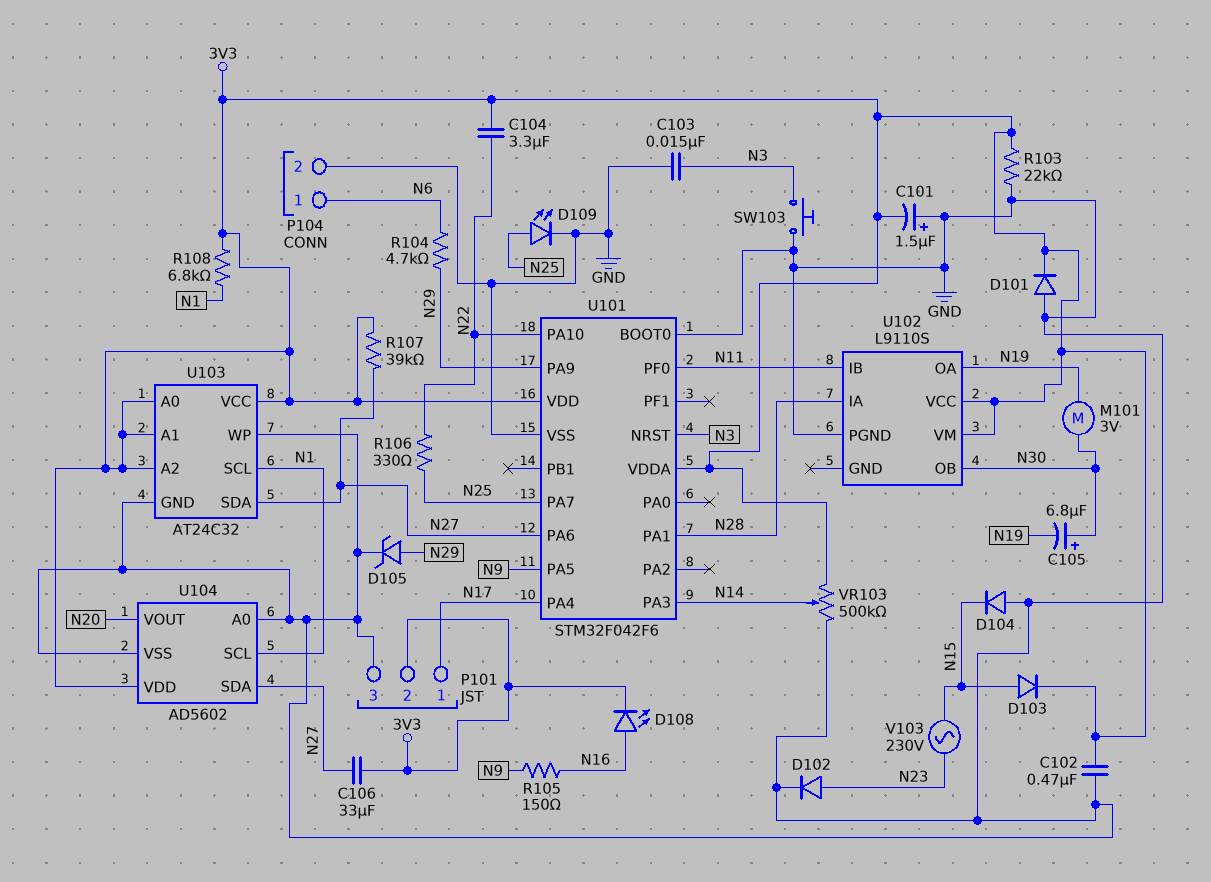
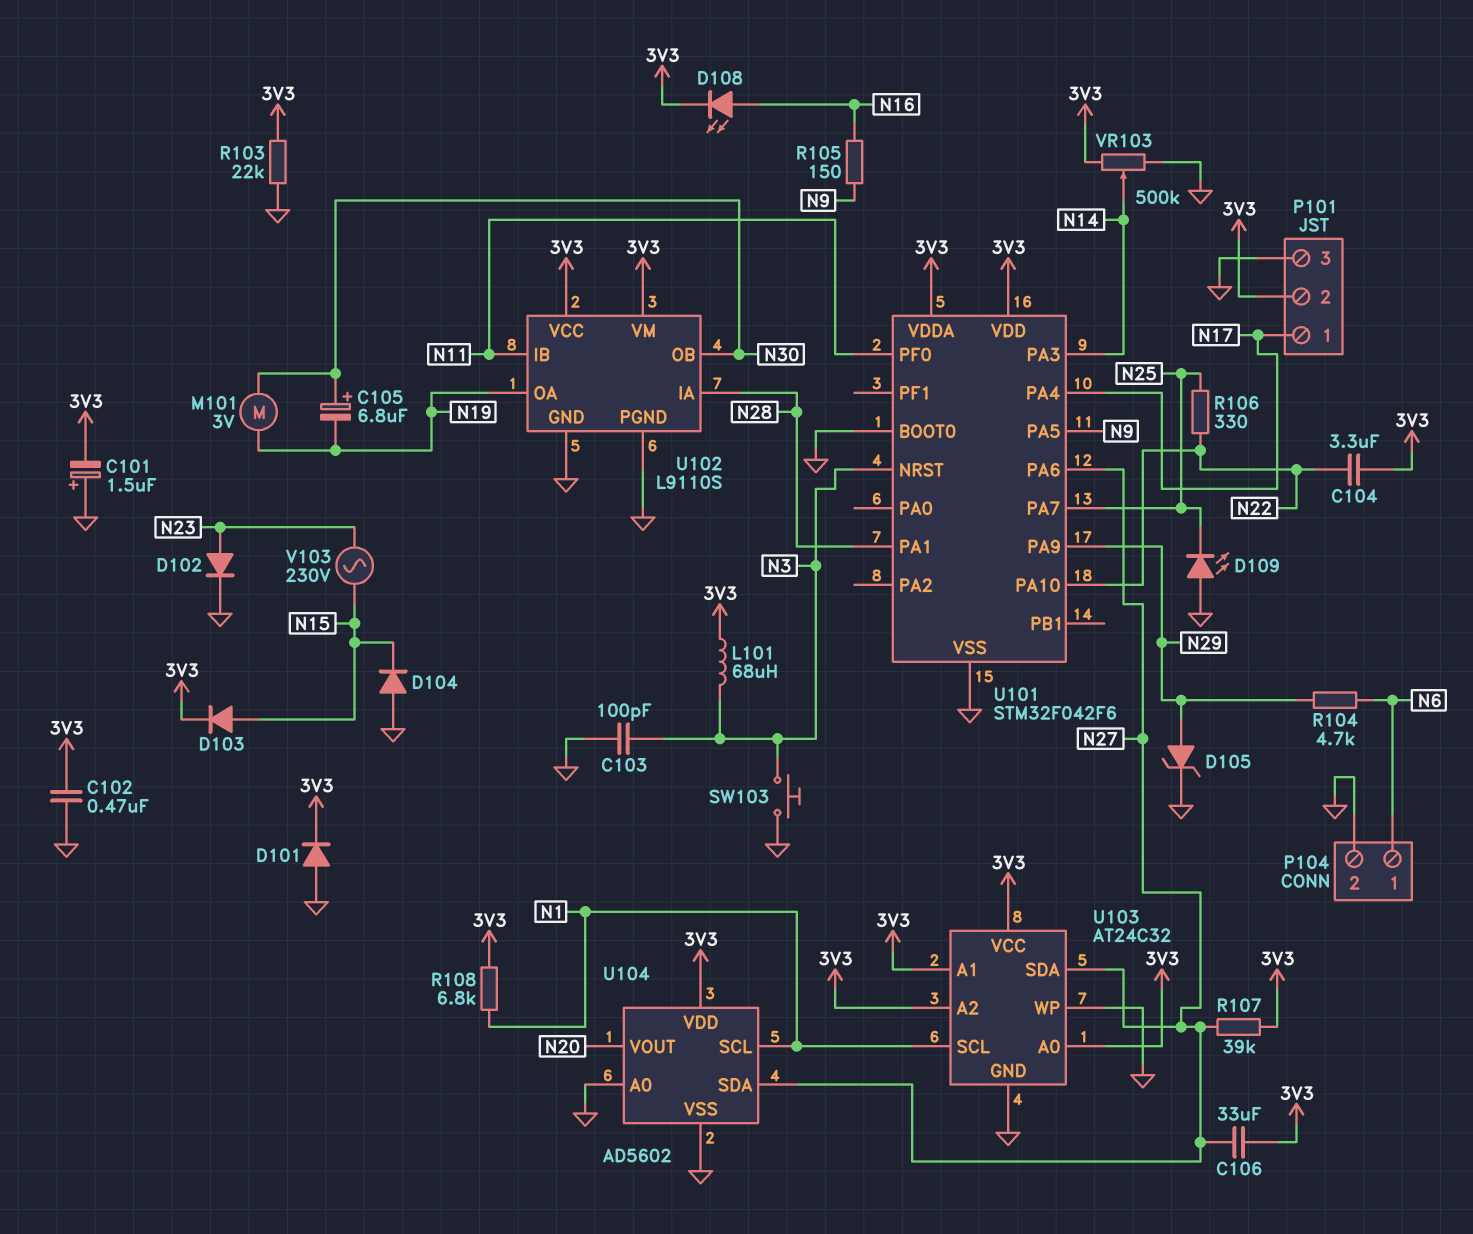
C103: 15nF (GND, N3) -> 100pF (GND, N3)
D109: LED (A N25, K GND) -> LED (A GND, K N25)
L101: none -> 68uH (3V3, N3)
U102 pin GND: none -> GND

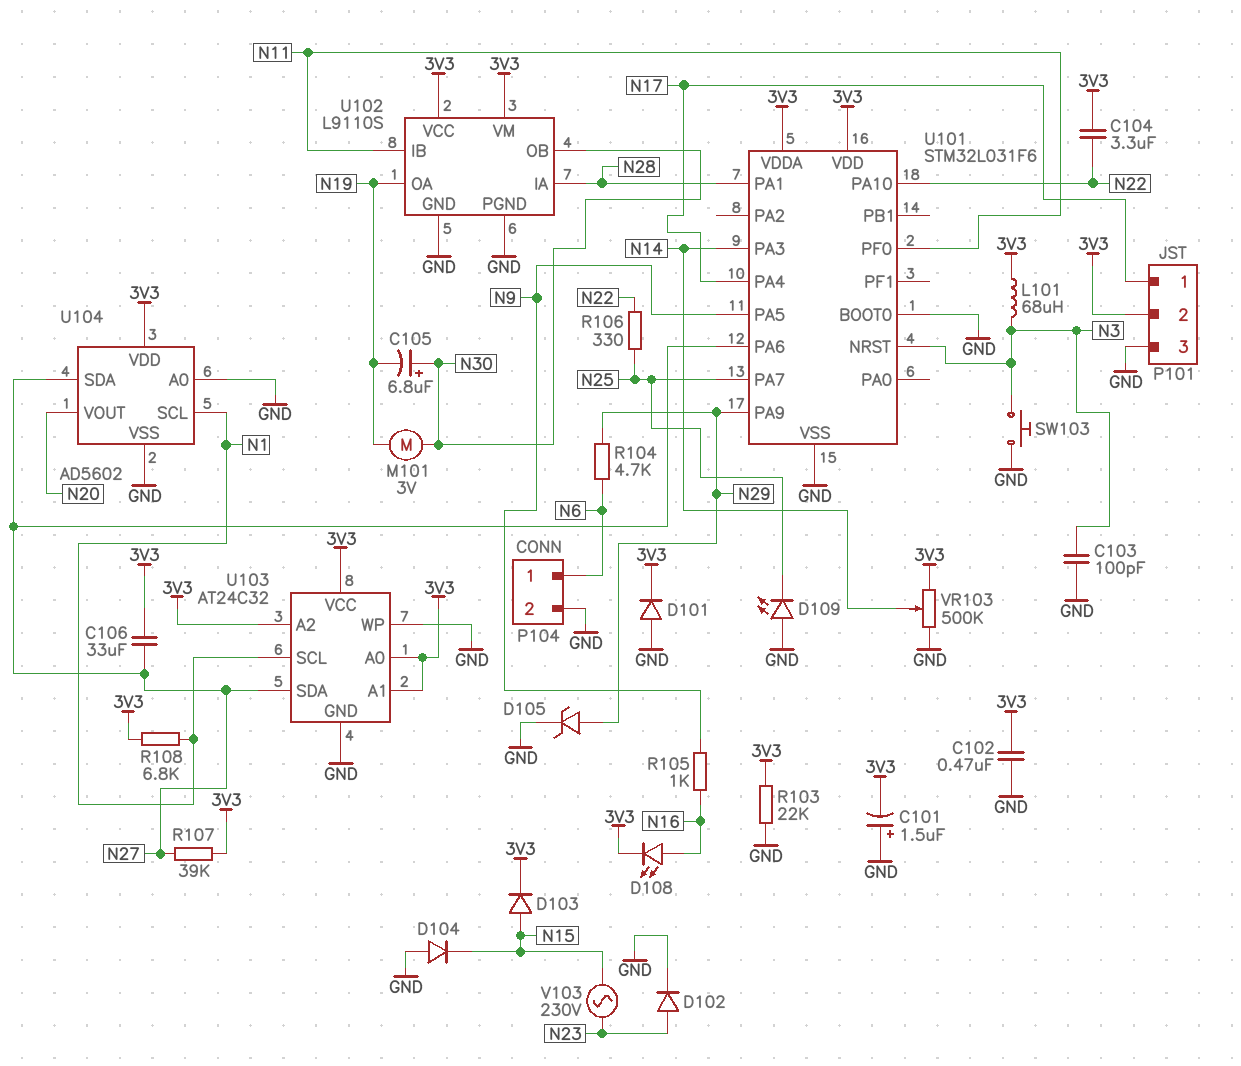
R105: 150 (N9, N16) -> 1k (N9, N16)
U101: STM32F042F6 -> STM32L031F6

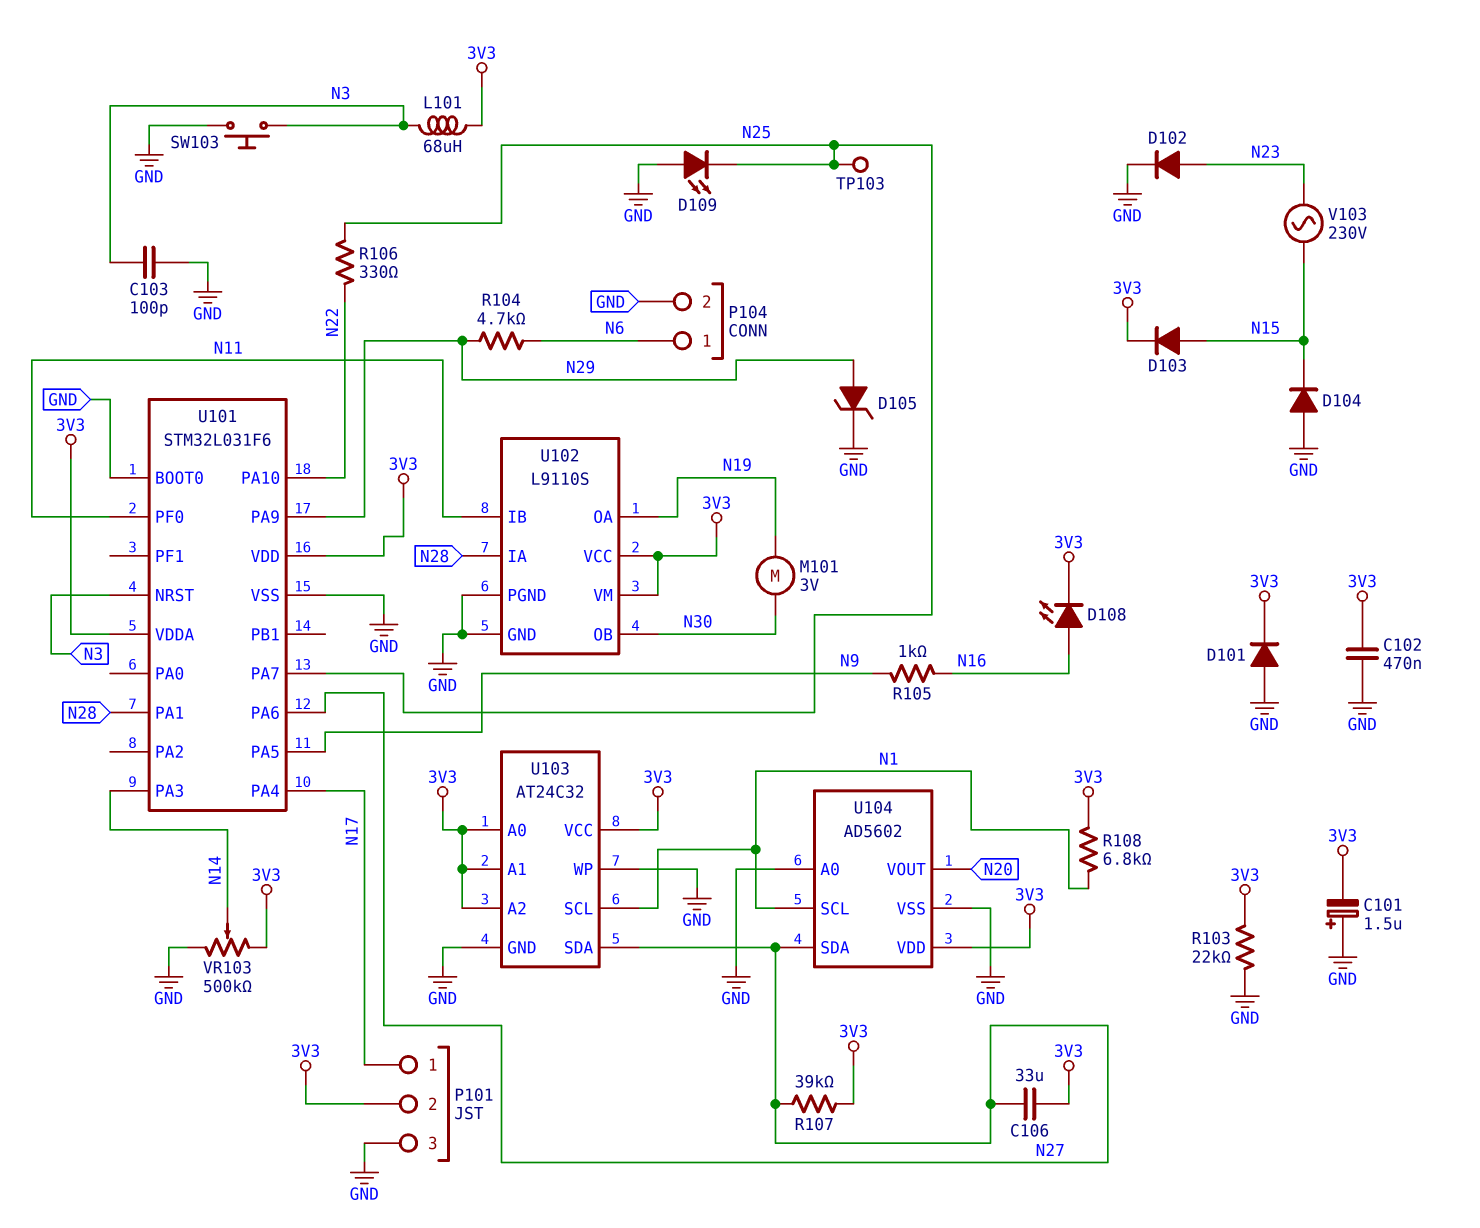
C104: 3.3uF (3V3, N22) -> none
C105: 6.8uF (plus N30, minus N19) -> none
TP103: none -> test point (N25)

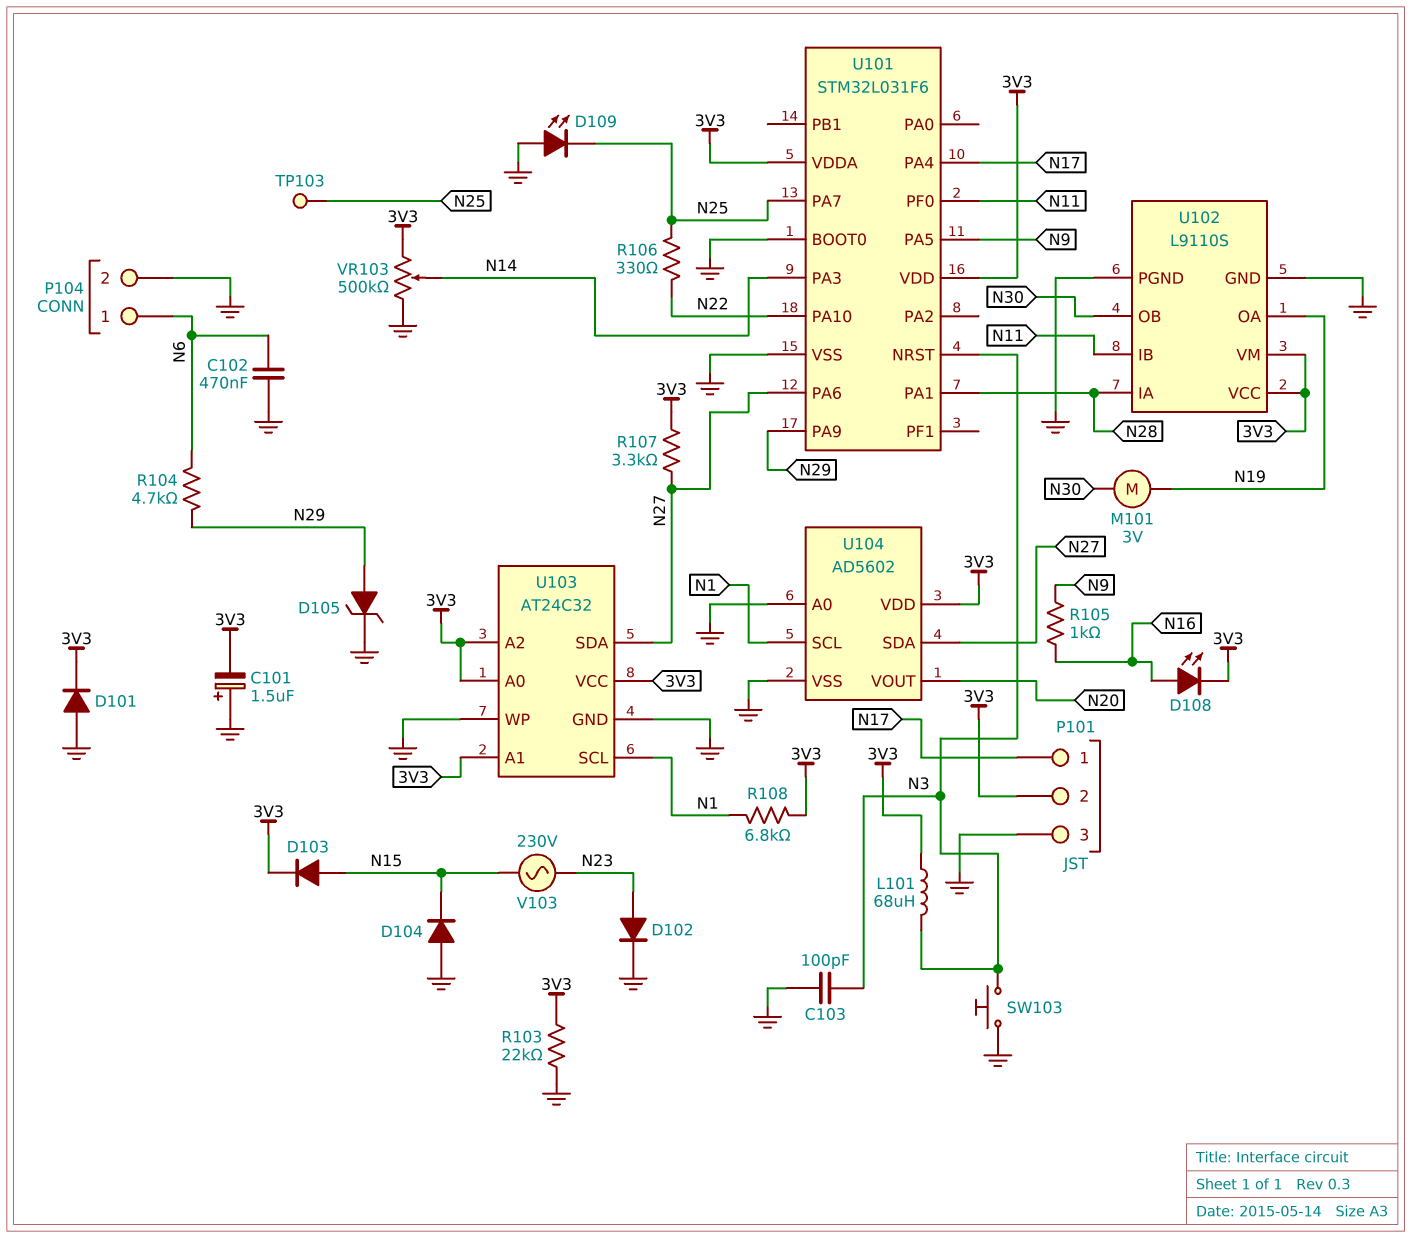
C102: 470nF (3V3, GND) -> 470nF (GND, N6)
C106: 33uF (3V3, N27) -> none
R107: 39k (3V3, N27) -> 3.3k (3V3, N27)

